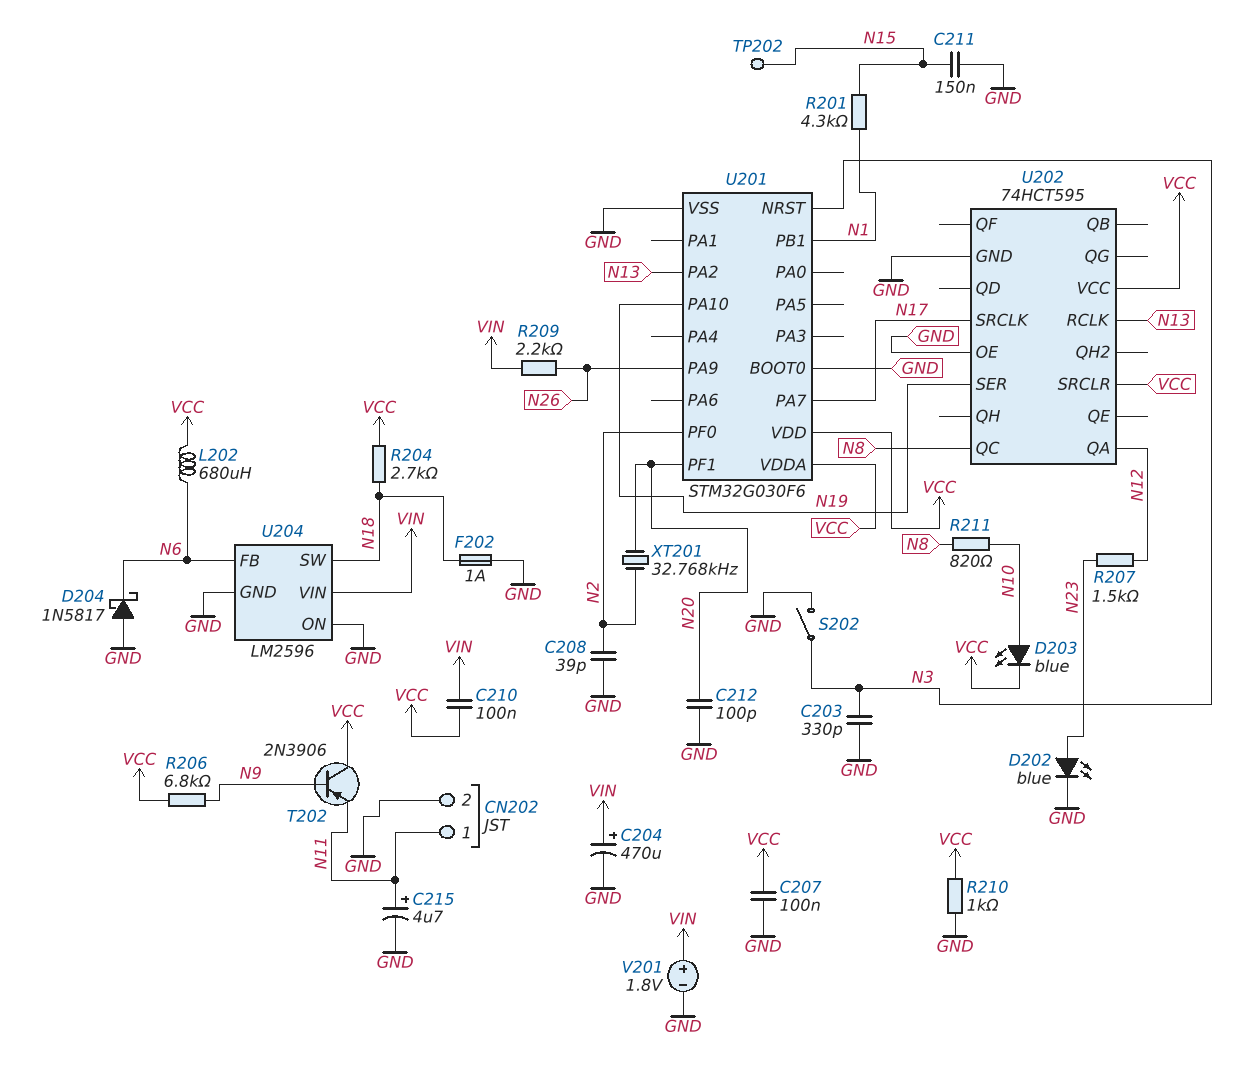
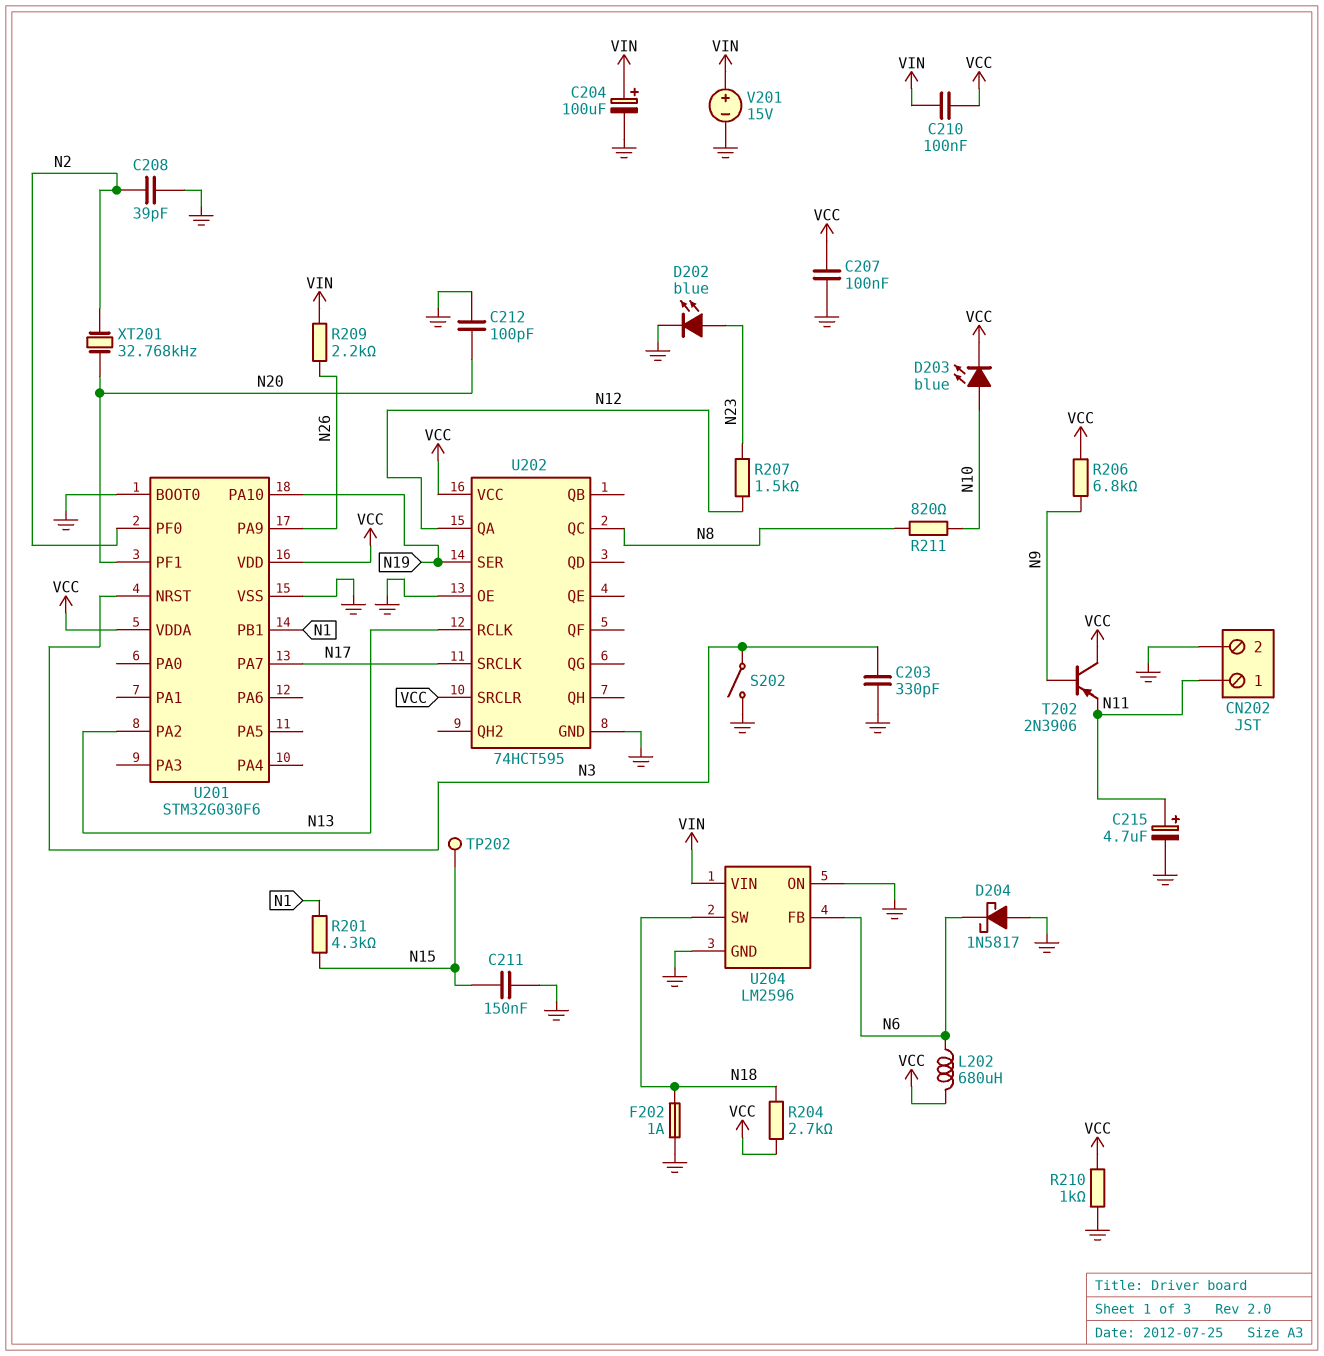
C204: 470uF (plus VIN, minus GND) -> 100uF (plus VIN, minus GND)
V201: 1.8V (plus VIN, minus GND) -> 15V (plus VIN, minus GND)

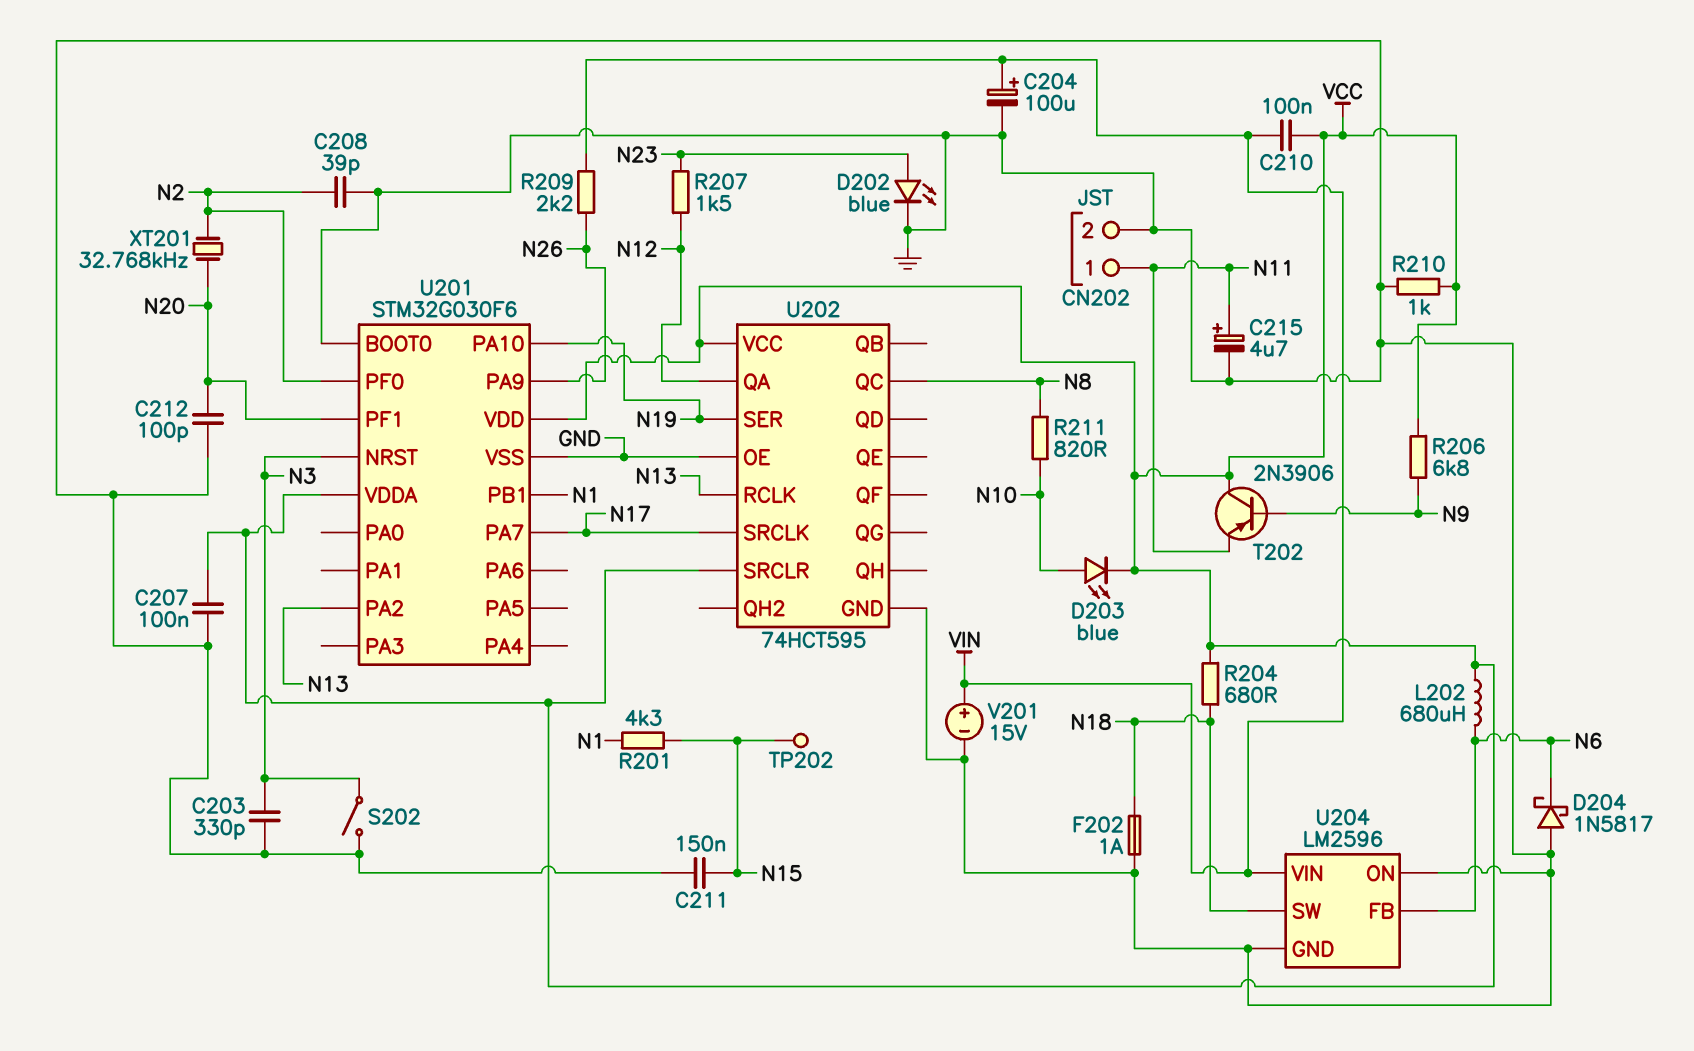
R204: 2.7k (N18, VCC) -> 680 (N18, VCC)

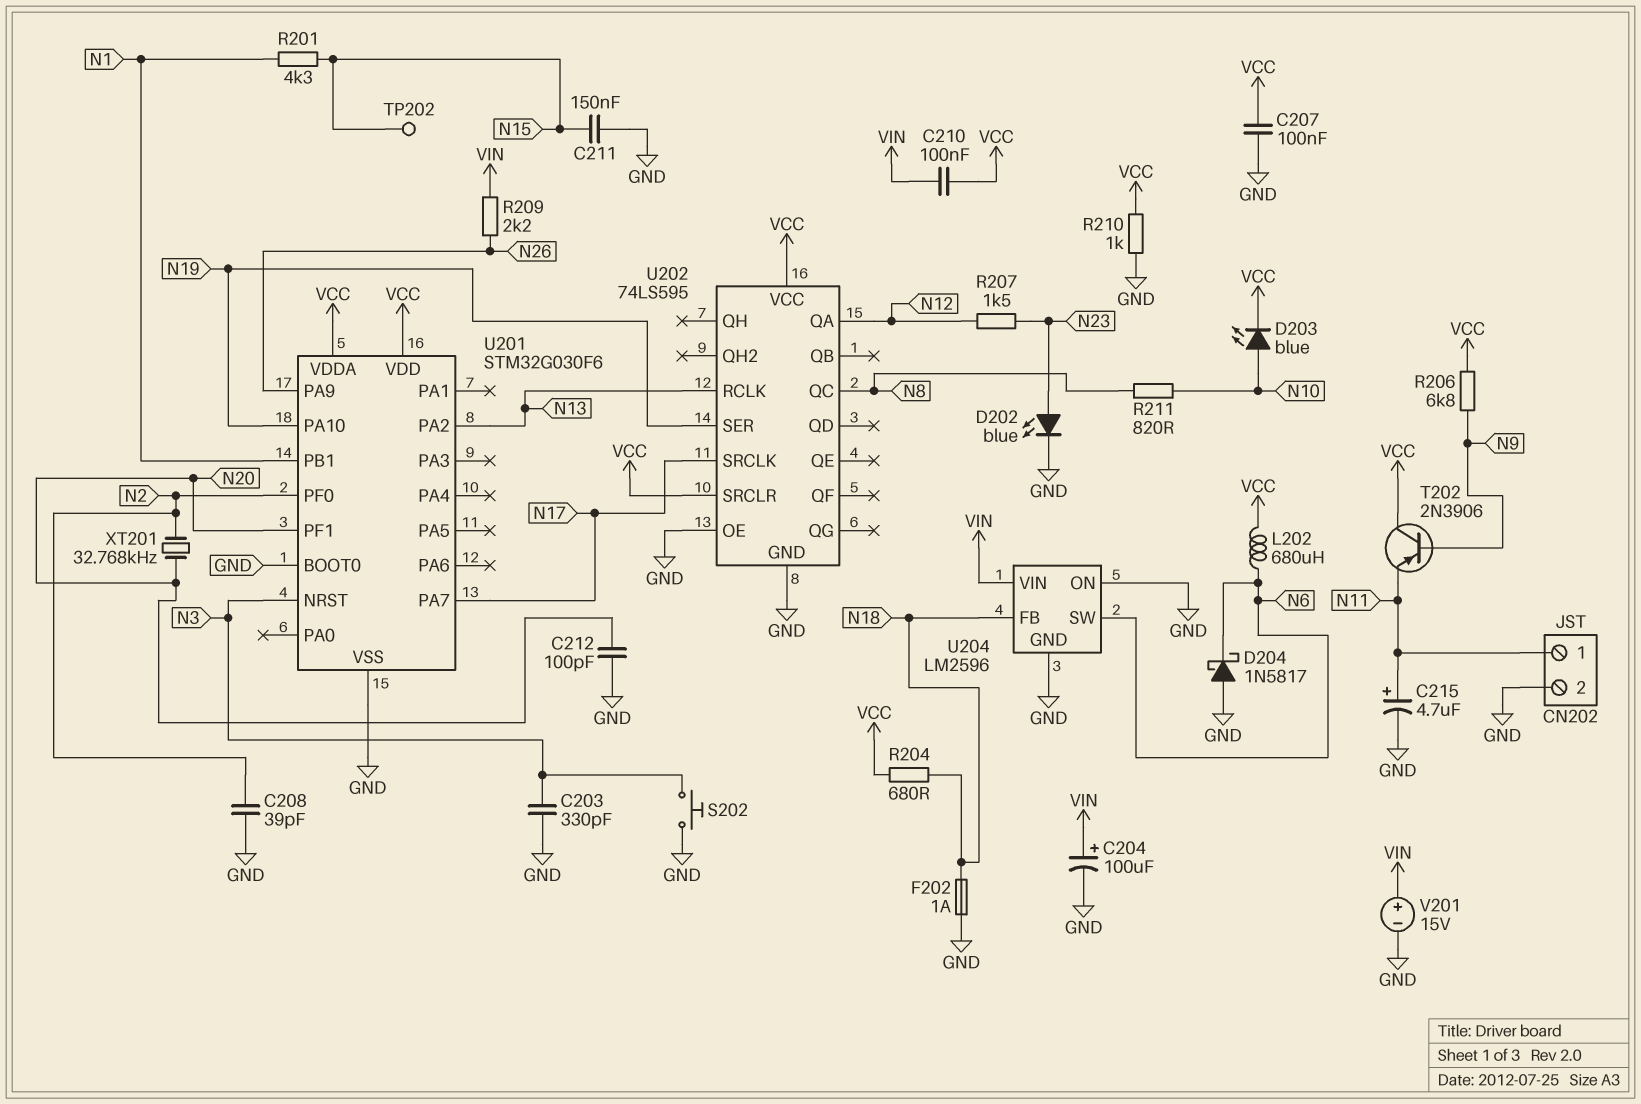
S202: switch (GND, N3) -> button (GND, N3)
U202: 74HCT595 -> 74LS595
U204 pin FB: N6 -> N18
U204 pin SW: N18 -> N6

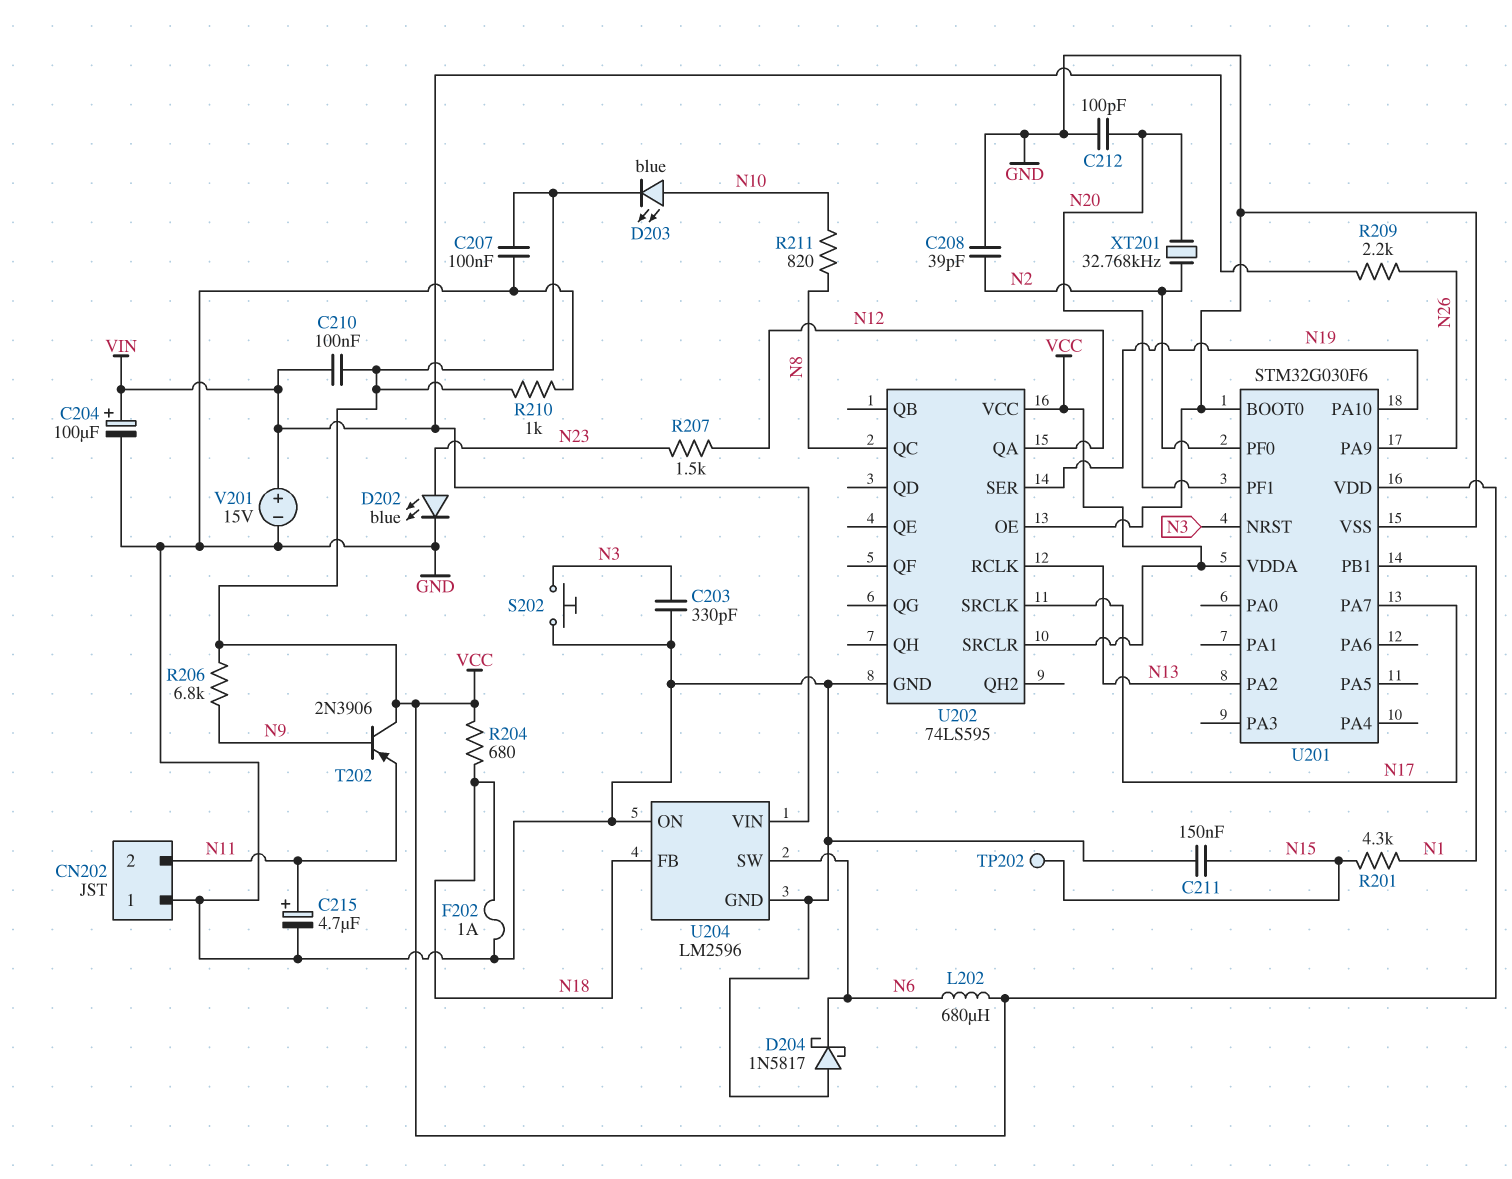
CN202 pin 1: N11 -> GND
CN202 pin 2: GND -> N11

